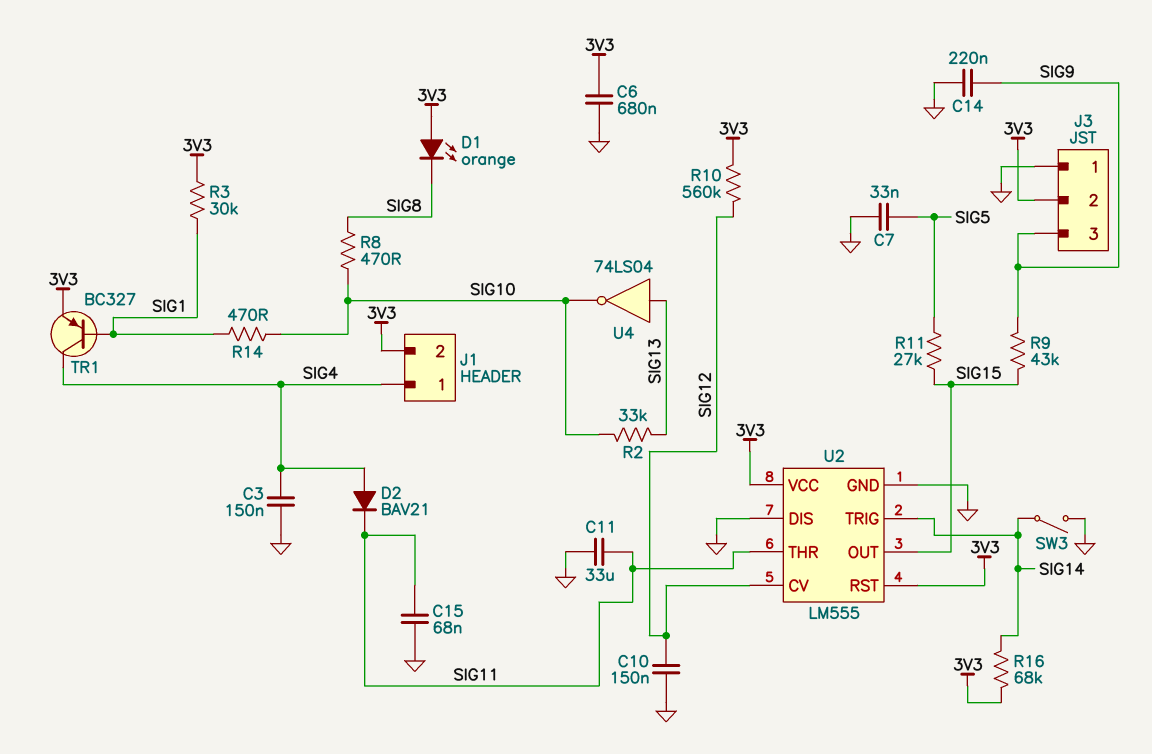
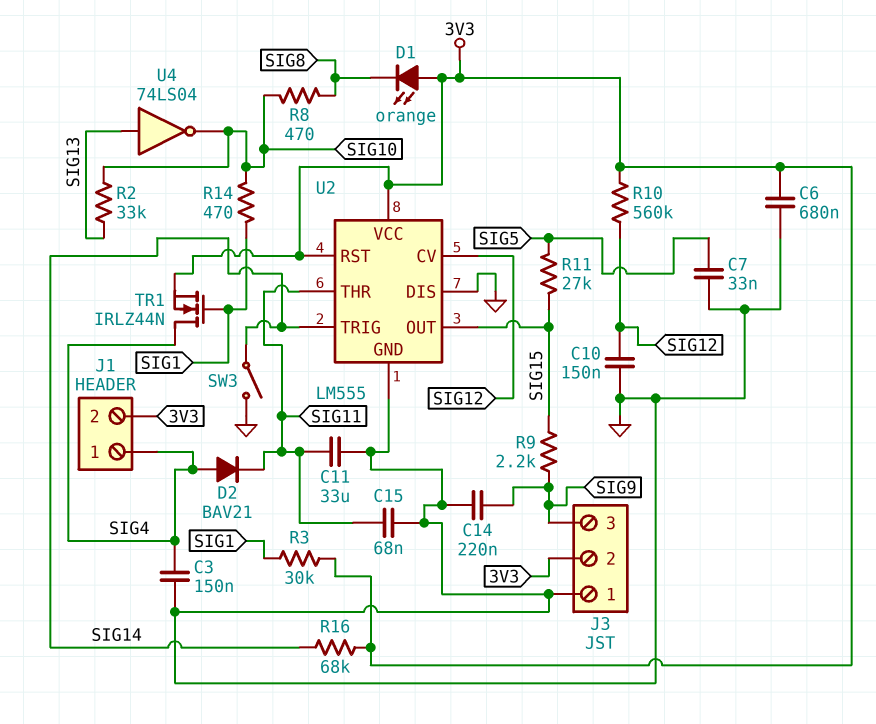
R9: 43k (SIG9, SIG15) -> 2.2k (SIG9, SIG15)
TR1: PNP BC327 (B SIG1, C SIG4, E 3V3) -> NMOS IRLZ44N (G SIG1, D SIG4, S 3V3)

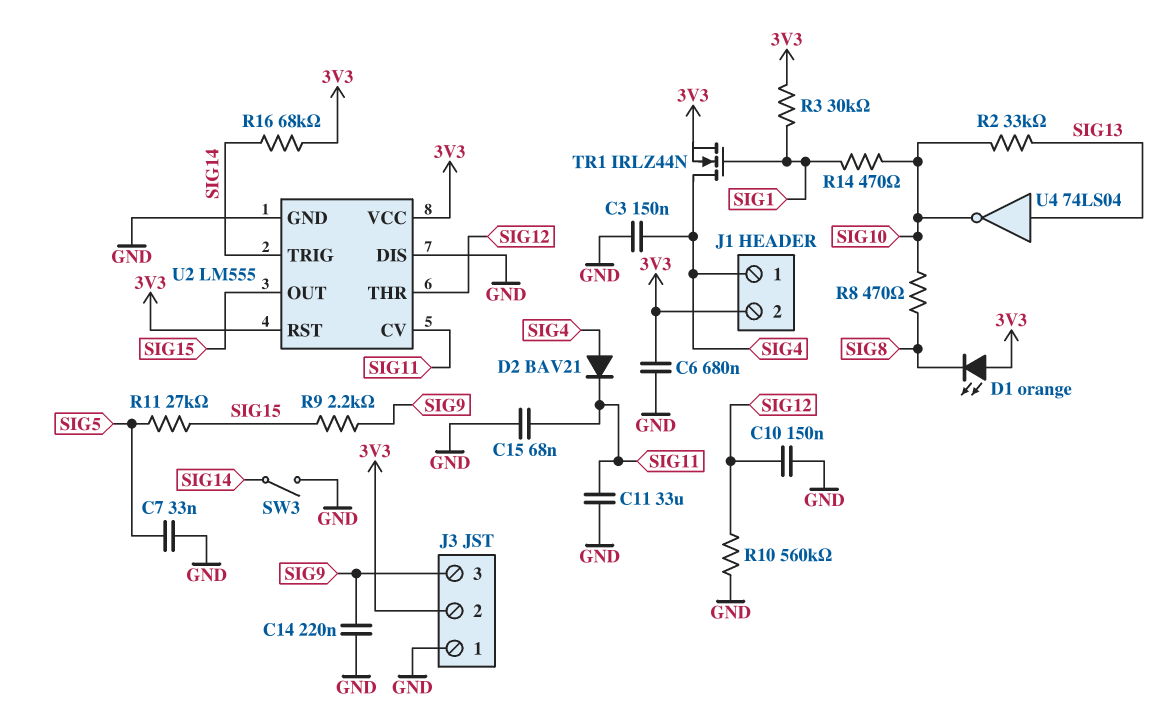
R10: 560k (3V3, SIG12) -> 560k (GND, SIG12)
U2 pin CV: SIG12 -> SIG11
U2 pin THR: SIG11 -> SIG12

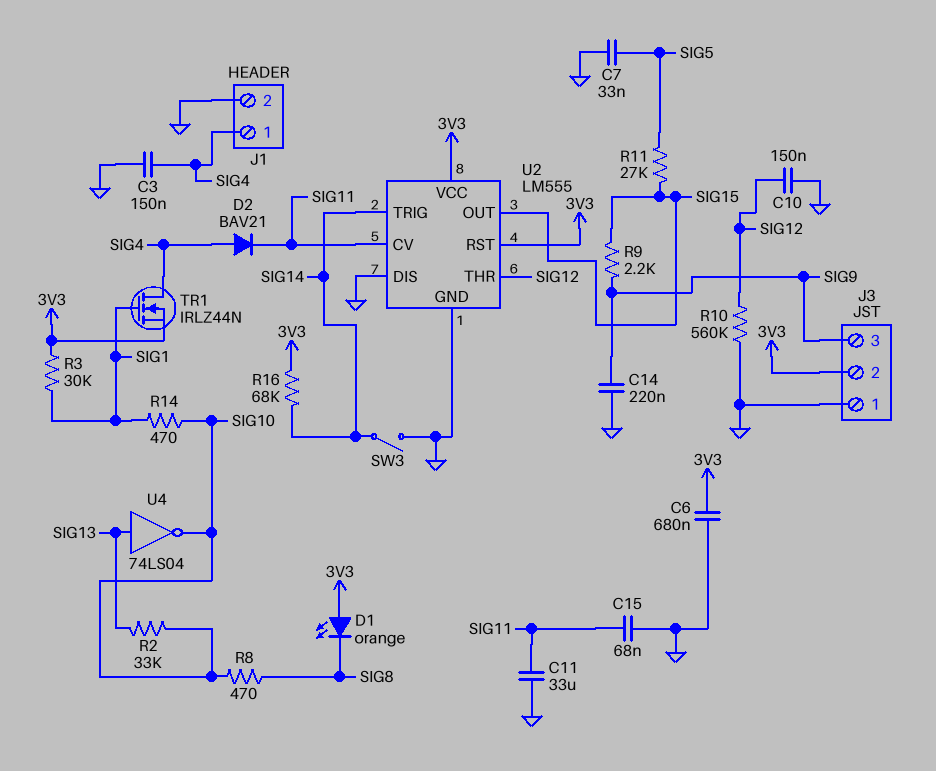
J1 pin 2: 3V3 -> GND

